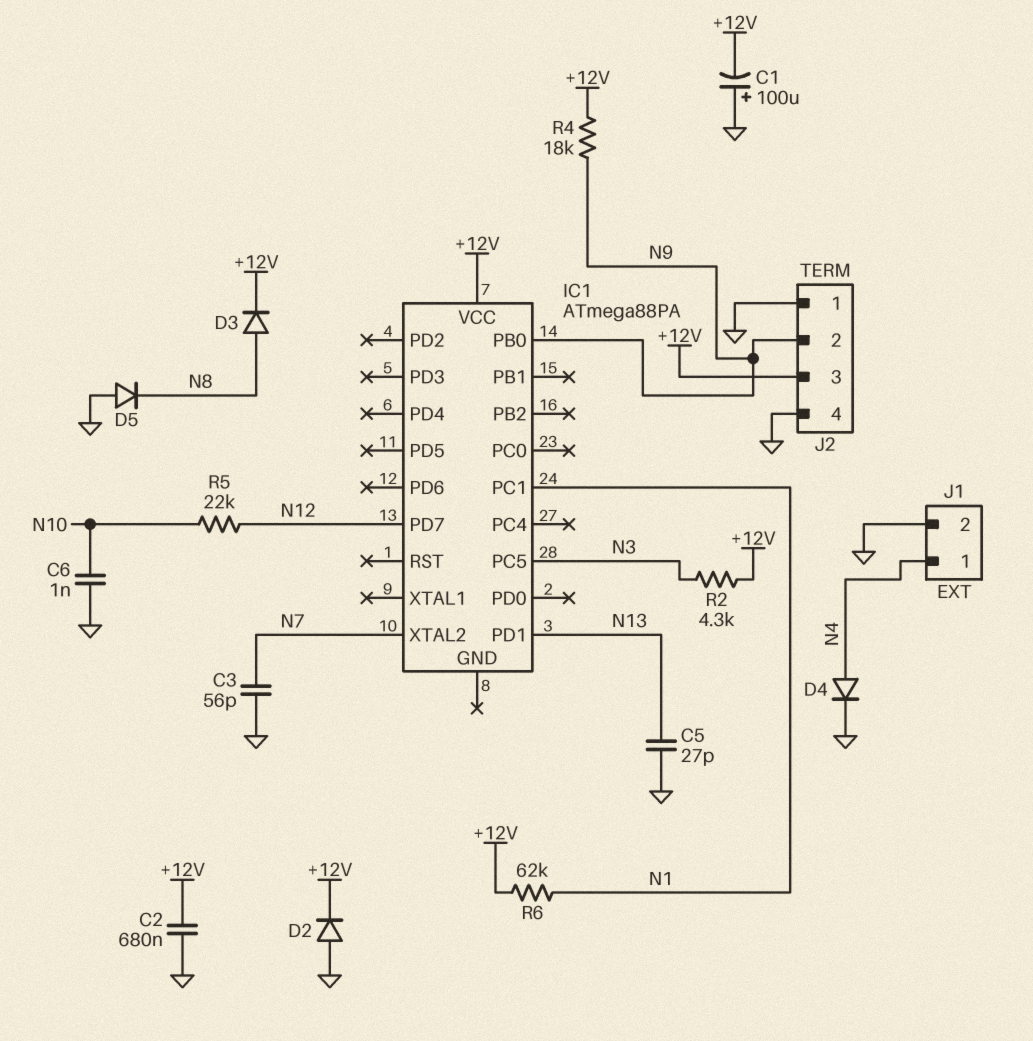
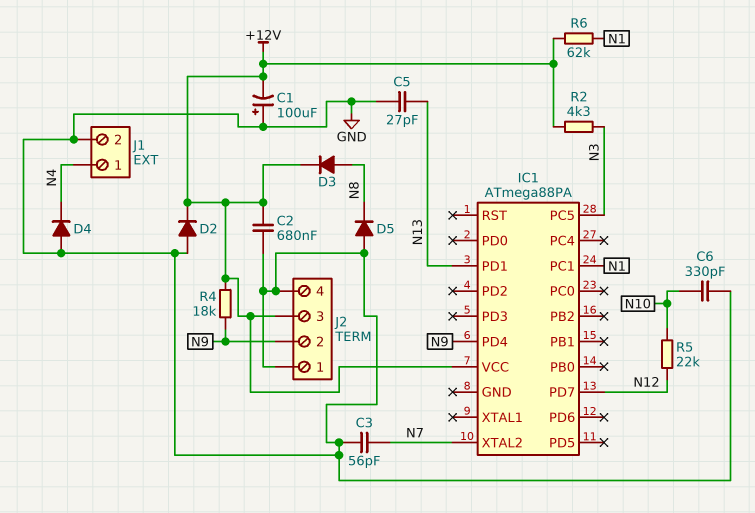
C6: 1nF (GND, N10) -> 330pF (GND, N10)
D4: diode (A N4, K GND) -> diode (A GND, K N4)
IC1 pin PB0: N9 -> none
IC1 pin PD4: none -> N9

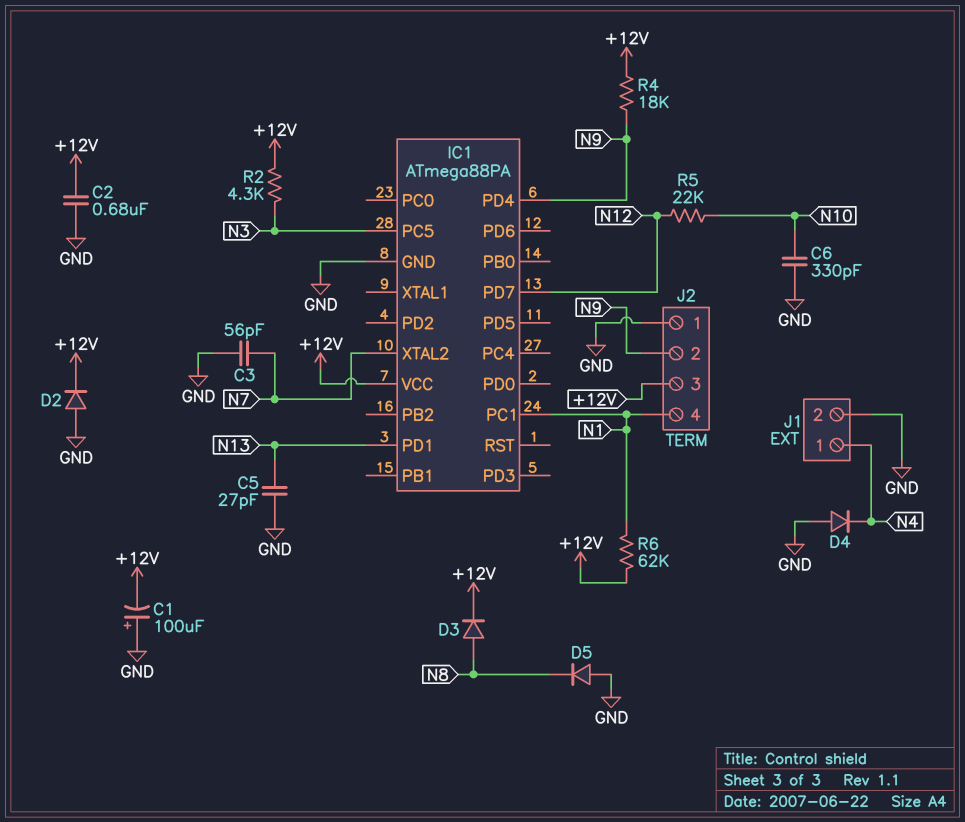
IC1 pin GND: none -> GND
J2 pin 4: GND -> N1

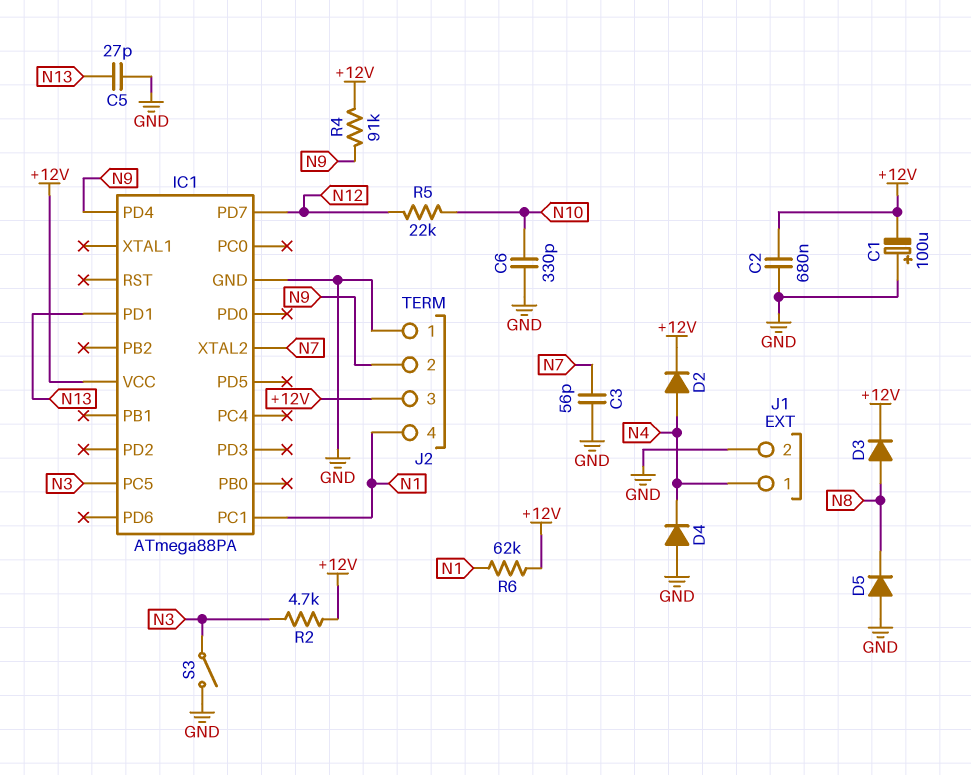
D2: diode (A GND, K +12V) -> diode (A N4, K +12V)
R2: 4.3k (+12V, N3) -> 4.7k (+12V, N3)
R4: 18k (+12V, N9) -> 91k (+12V, N9)
S3: none -> switch (GND, N3)

